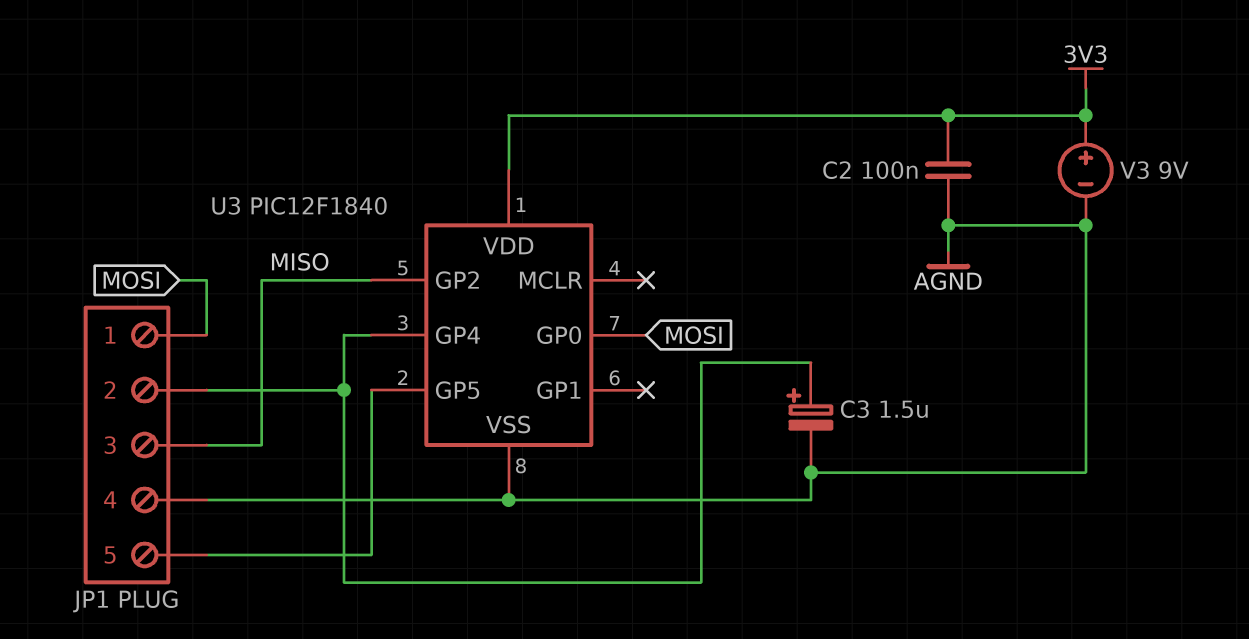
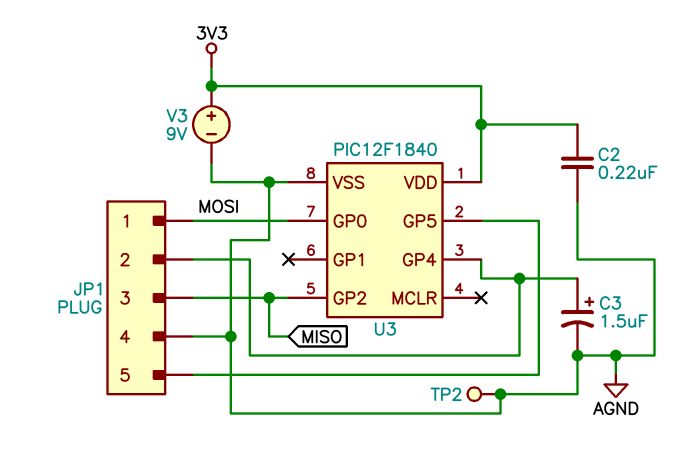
C2: 100nF (3V3, AGND) -> 220nF (3V3, AGND)
TP2: none -> test point (AGND)

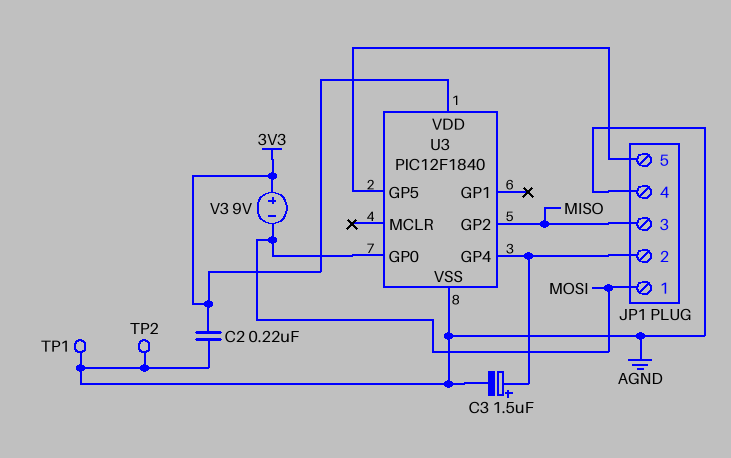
TP1: none -> test point (AGND)
V3: 9V (plus 3V3, minus AGND) -> 9V (plus 3V3, minus MOSI)

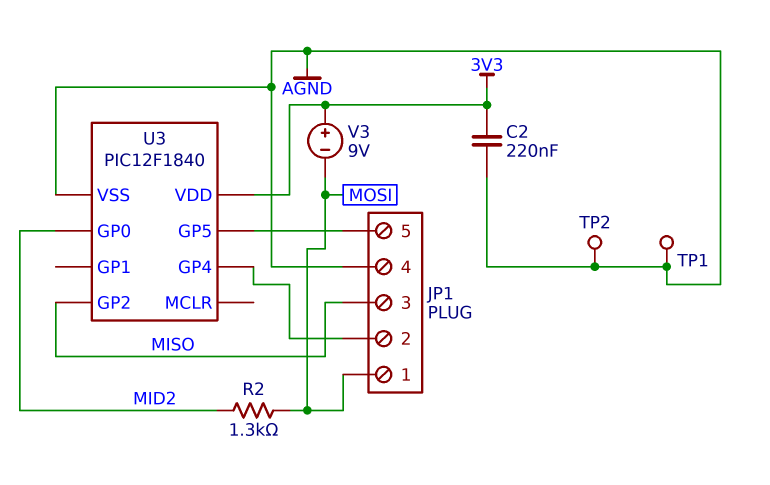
C3: 1.5uF (plus JP1/2, minus AGND) -> none
R2: none -> 1.3k (MID2, MOSI)
U3 pin GP0: MOSI -> MID2

